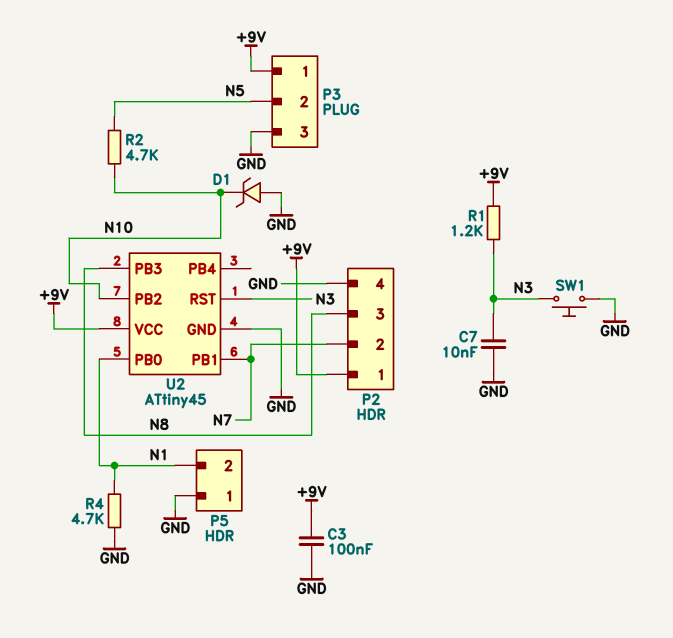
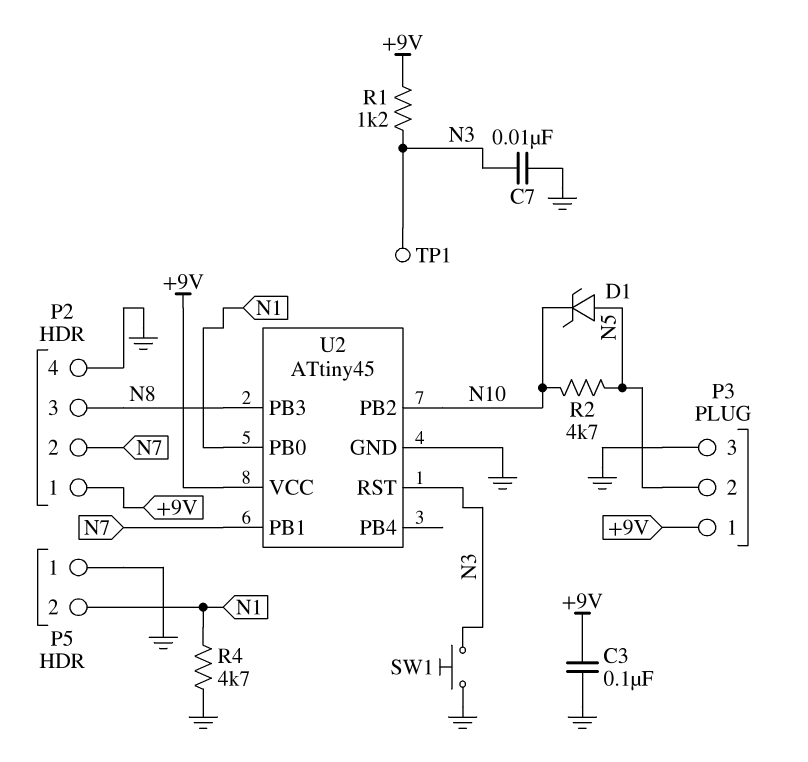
D1: zener (A GND, K N10) -> zener (A N5, K N10)
TP1: none -> test point (N3)

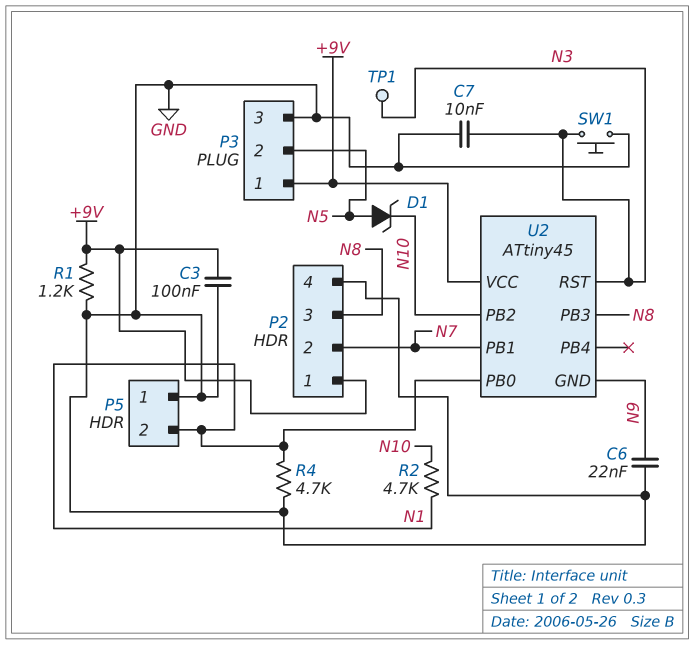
C6: none -> 22nF (GND, N9)
R1: 1.2k (+9V, N3) -> 1.2k (+9V, GND)
R2: 4.7k (N5, N10) -> 4.7k (N1, N10)
U2 pin GND: GND -> N9

